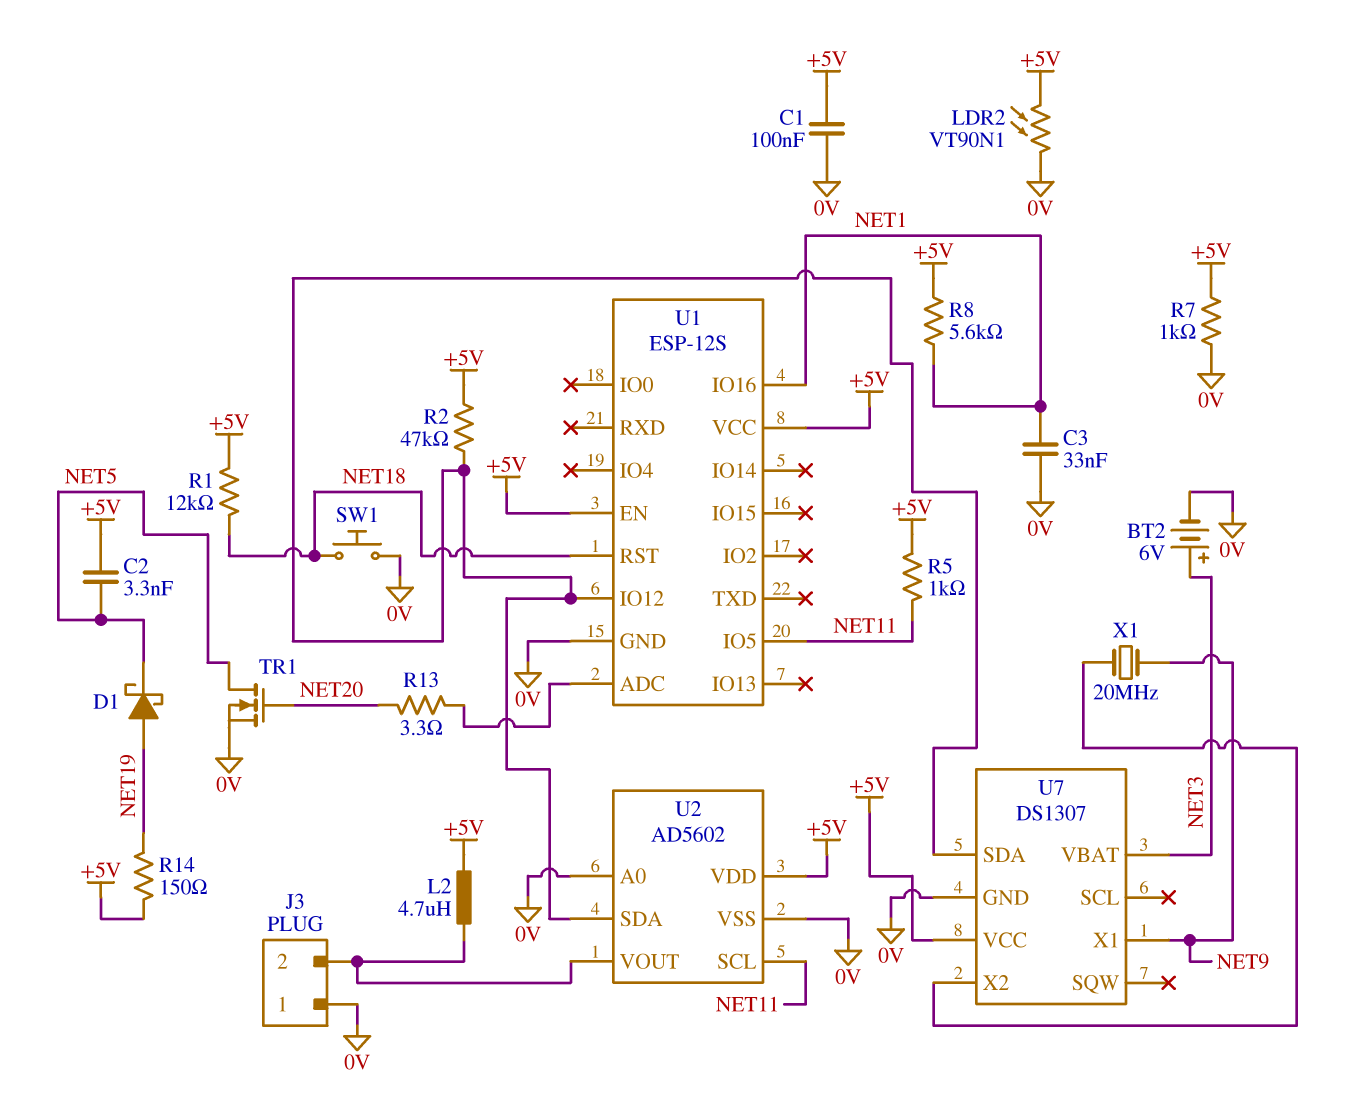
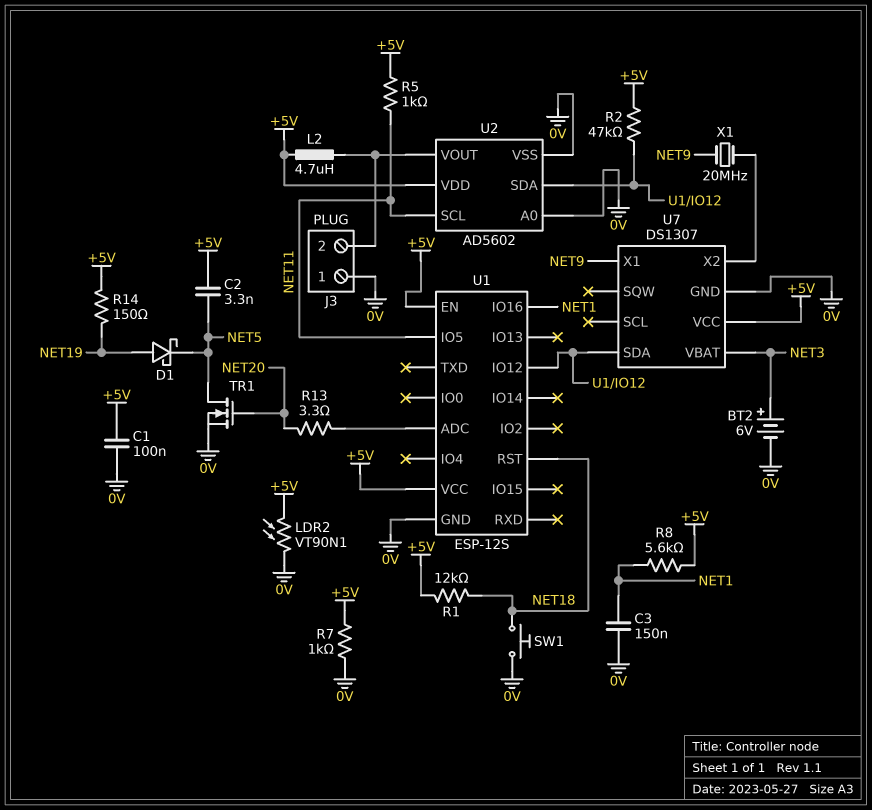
C3: 33nF (0V, NET1) -> 150nF (0V, NET1)

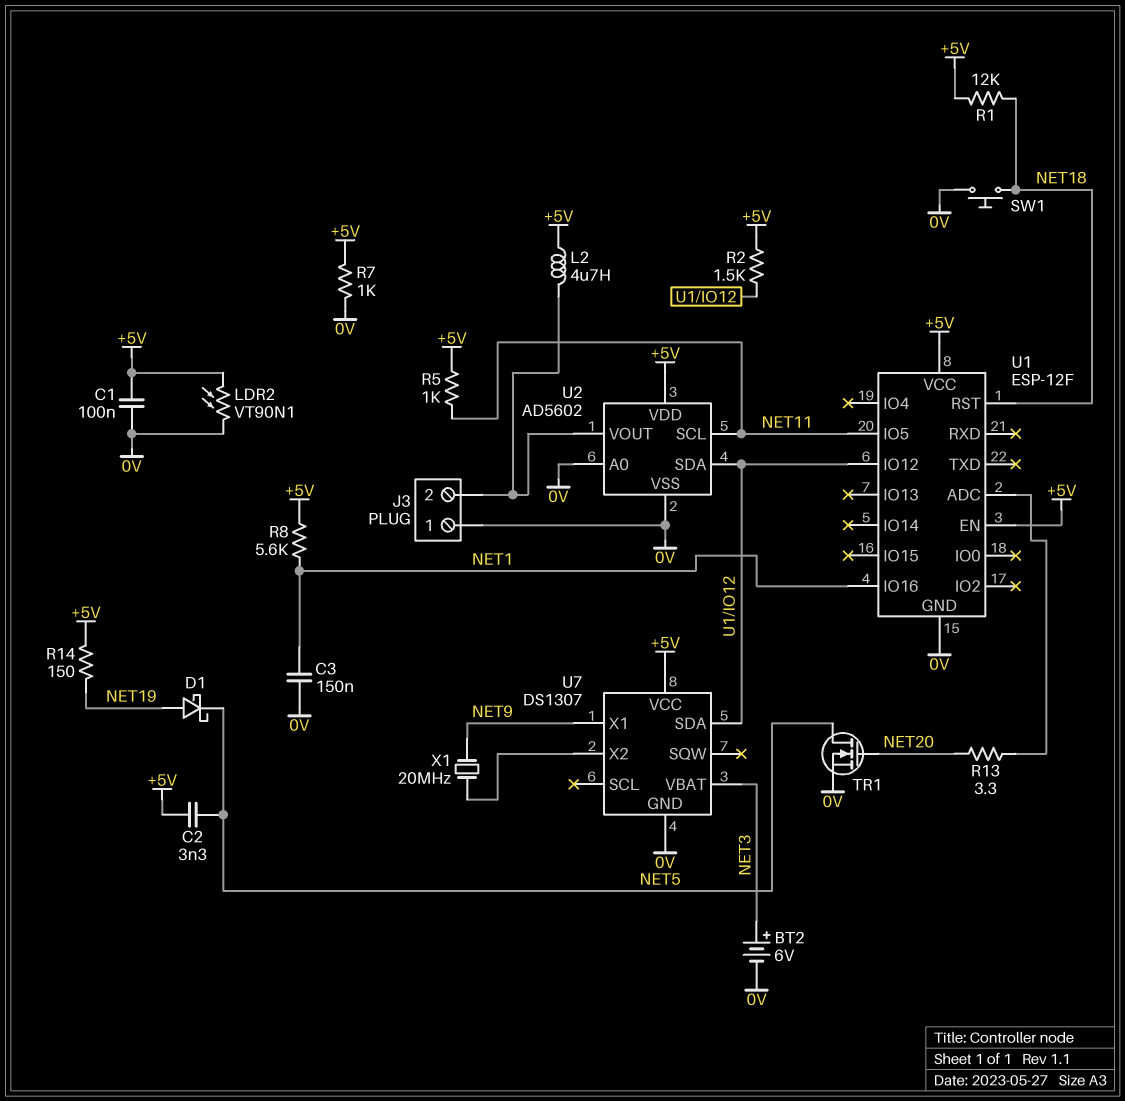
R2: 47k (+5V, U1/IO12) -> 1.5k (+5V, U1/IO12)
U1: ESP-12S -> ESP-12F

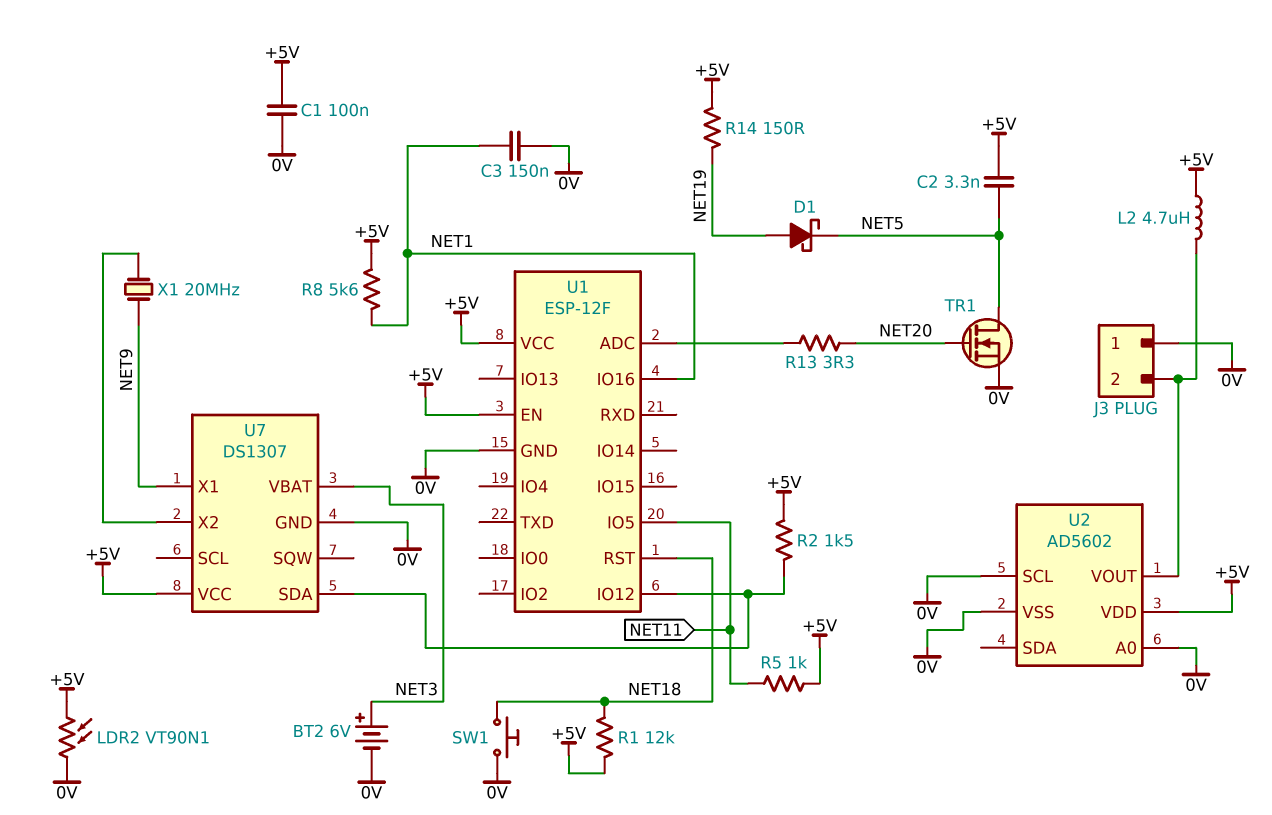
R7: 1k (+5V, 0V) -> none
U2 pin SCL: NET11 -> 0V
U2 pin SDA: U1/IO12 -> none

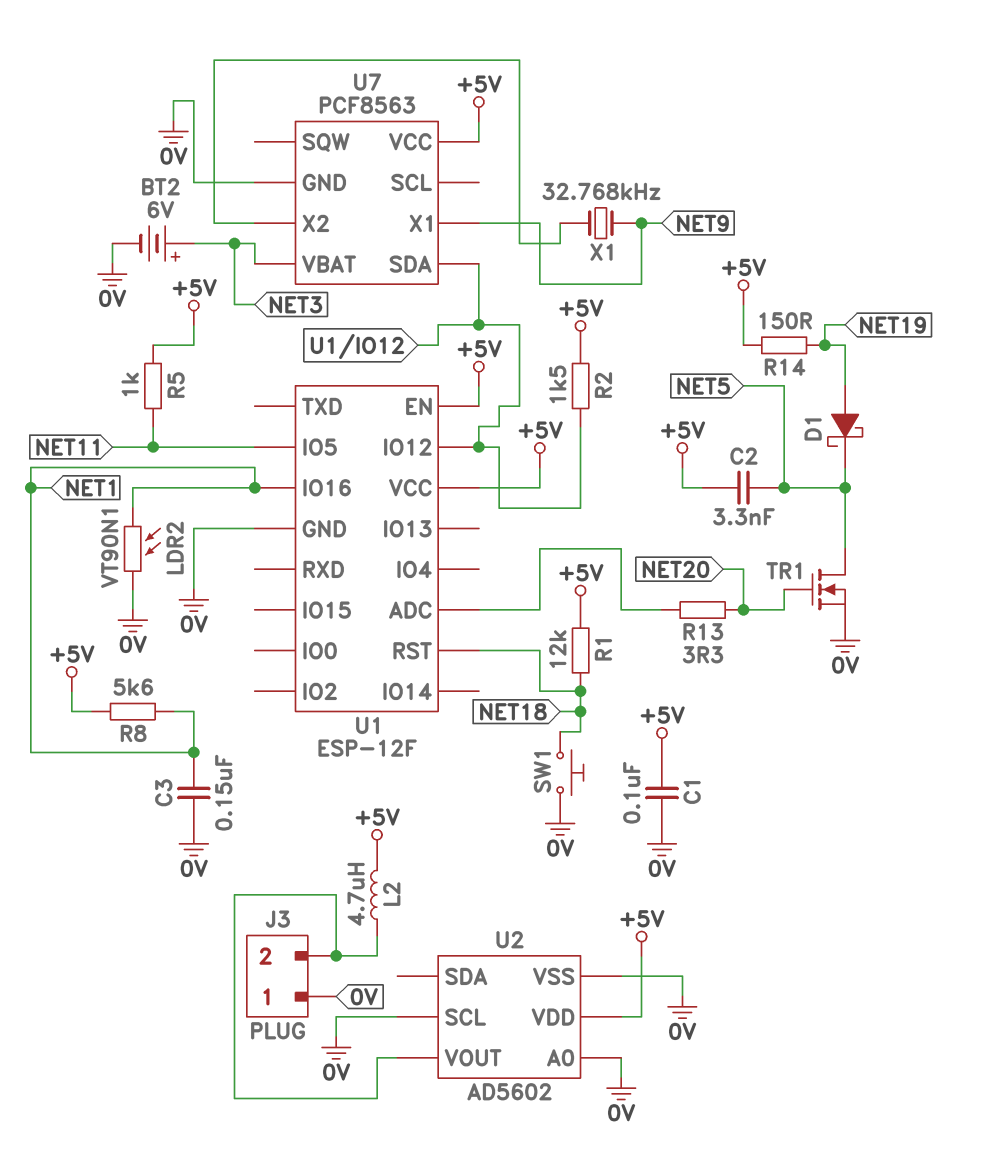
LDR2: VT90N1 (+5V, 0V) -> VT90N1 (0V, NET1)
U7: DS1307 -> PCF8563
X1: 20MHz (NET9, U7/X2) -> 32.768kHz (NET9, U7/X2)

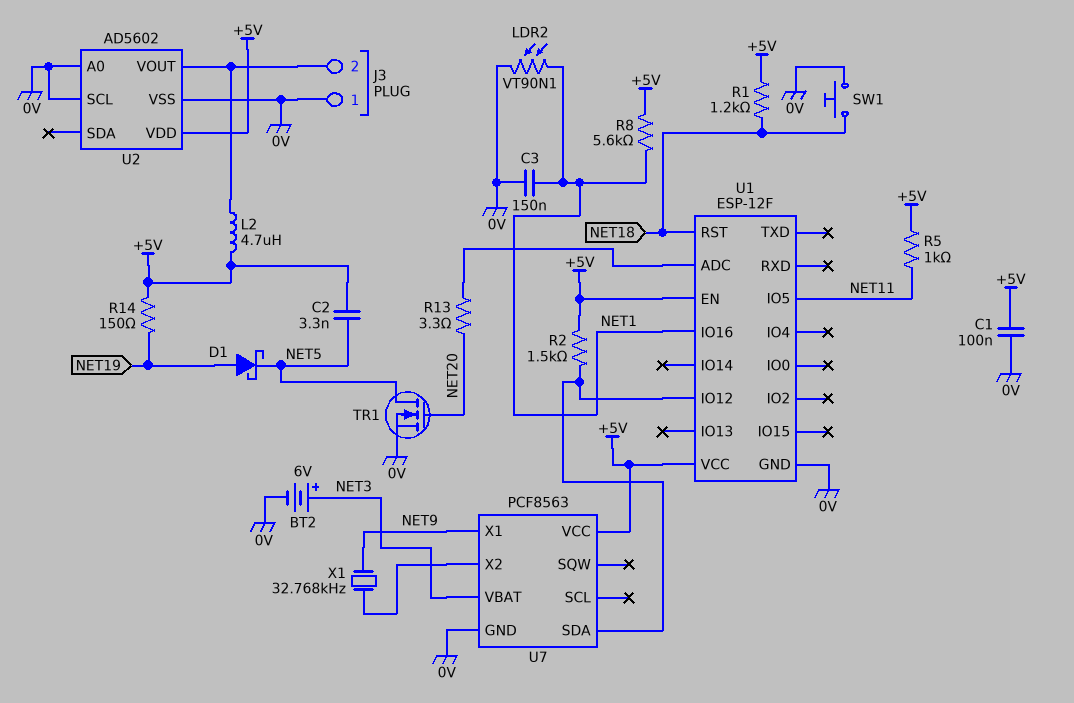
R1: 12k (+5V, NET18) -> 1.2k (+5V, NET18)

